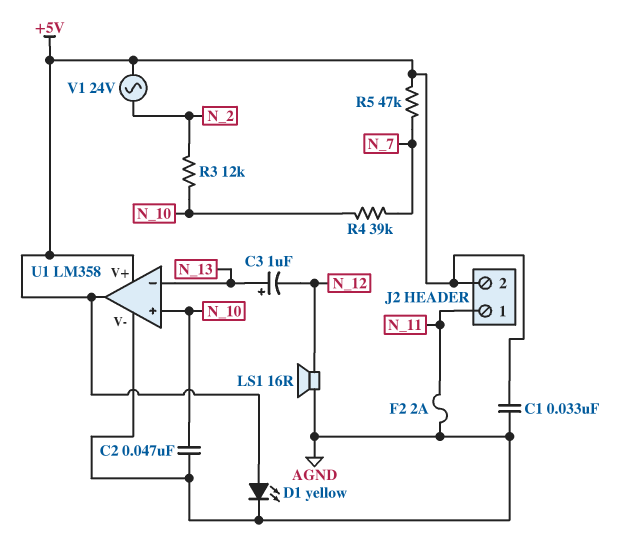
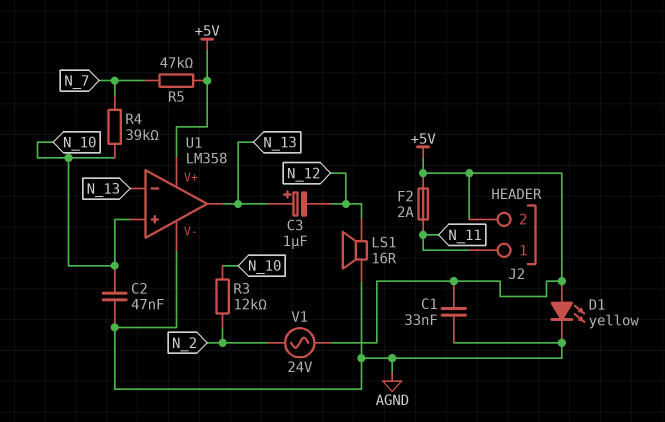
F2: 2A (AGND, N_11) -> 2A (+5V, N_11)
U1 pin out: +5V -> N_13

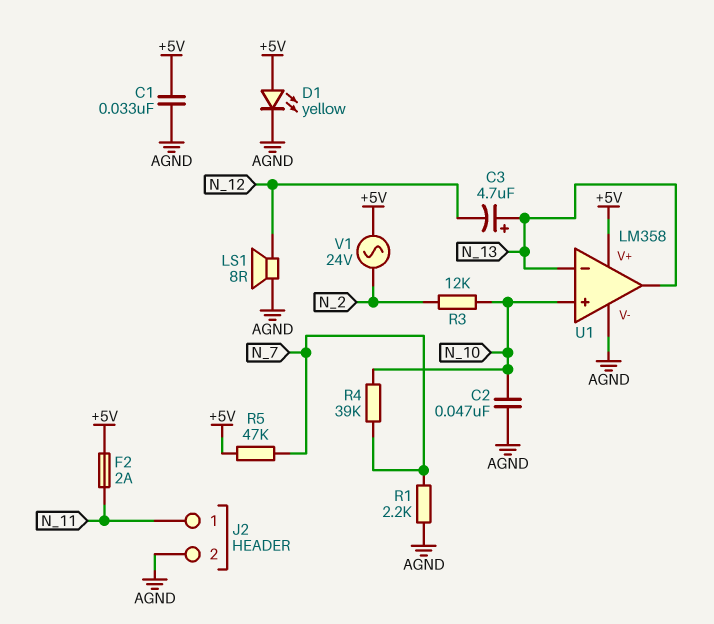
C3: 1uF (plus N_13, minus N_12) -> 4.7uF (plus N_13, minus N_12)
J2 pin 2: +5V -> AGND
LS1: speaker 16R (AGND, N_12) -> speaker 8R (AGND, N_12)
R1: none -> 2.2k (AGND, N_7)

